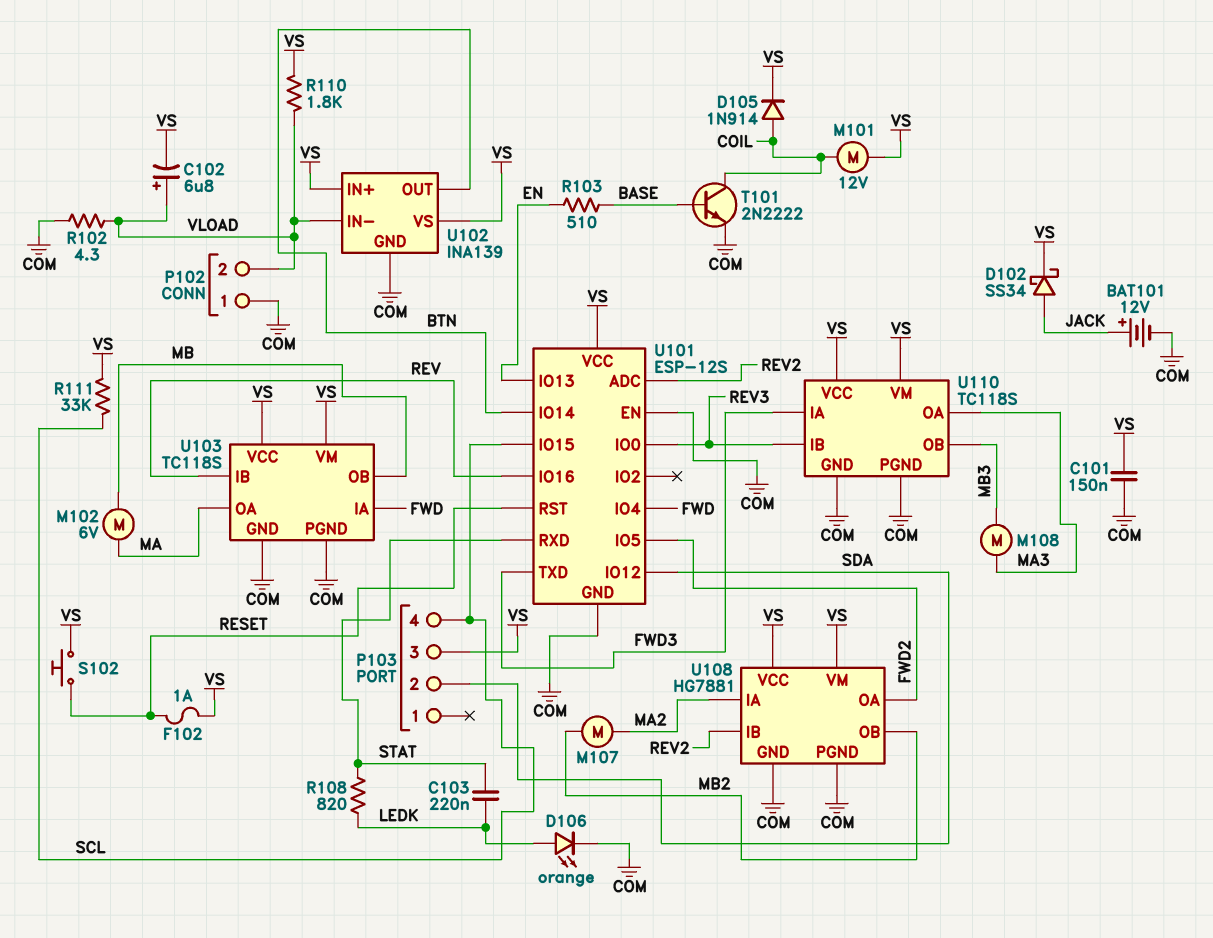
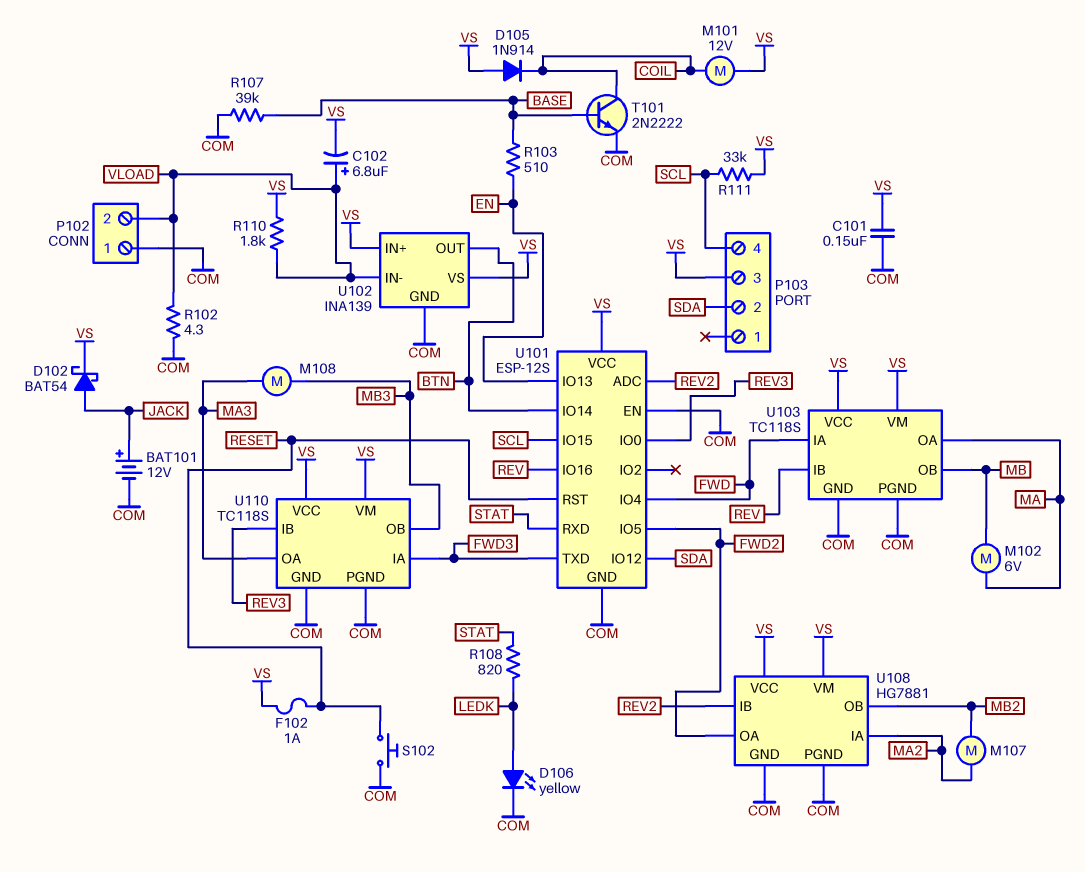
C103: 220nF (LEDK, STAT) -> none
D102: schottky SS34 (A JACK, K VS) -> schottky BAT54 (A JACK, K VS)
D105: diode 1N914 (A COIL, K VS) -> diode 1N914 (A VS, K COIL)
D106: LED orange (A LEDK, K COM) -> LED yellow (A LEDK, K COM)
R107: none -> 39k (BASE, COM)
S102: button (RESET, VS) -> button (COM, RESET)

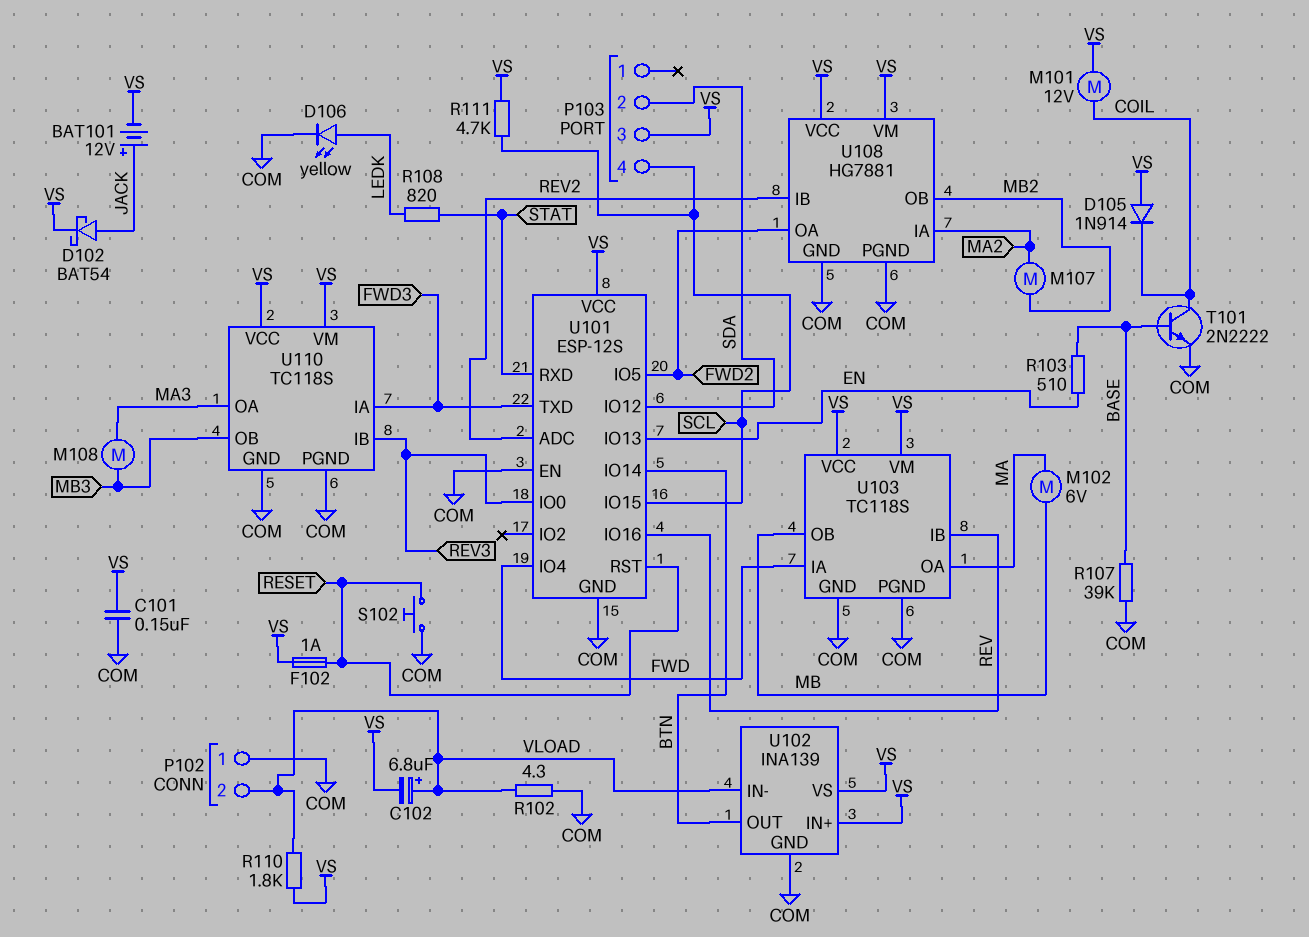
BAT101: 12V (plus JACK, minus COM) -> 12V (plus JACK, minus VS)
R111: 33k (SCL, VS) -> 4.7k (SCL, VS)

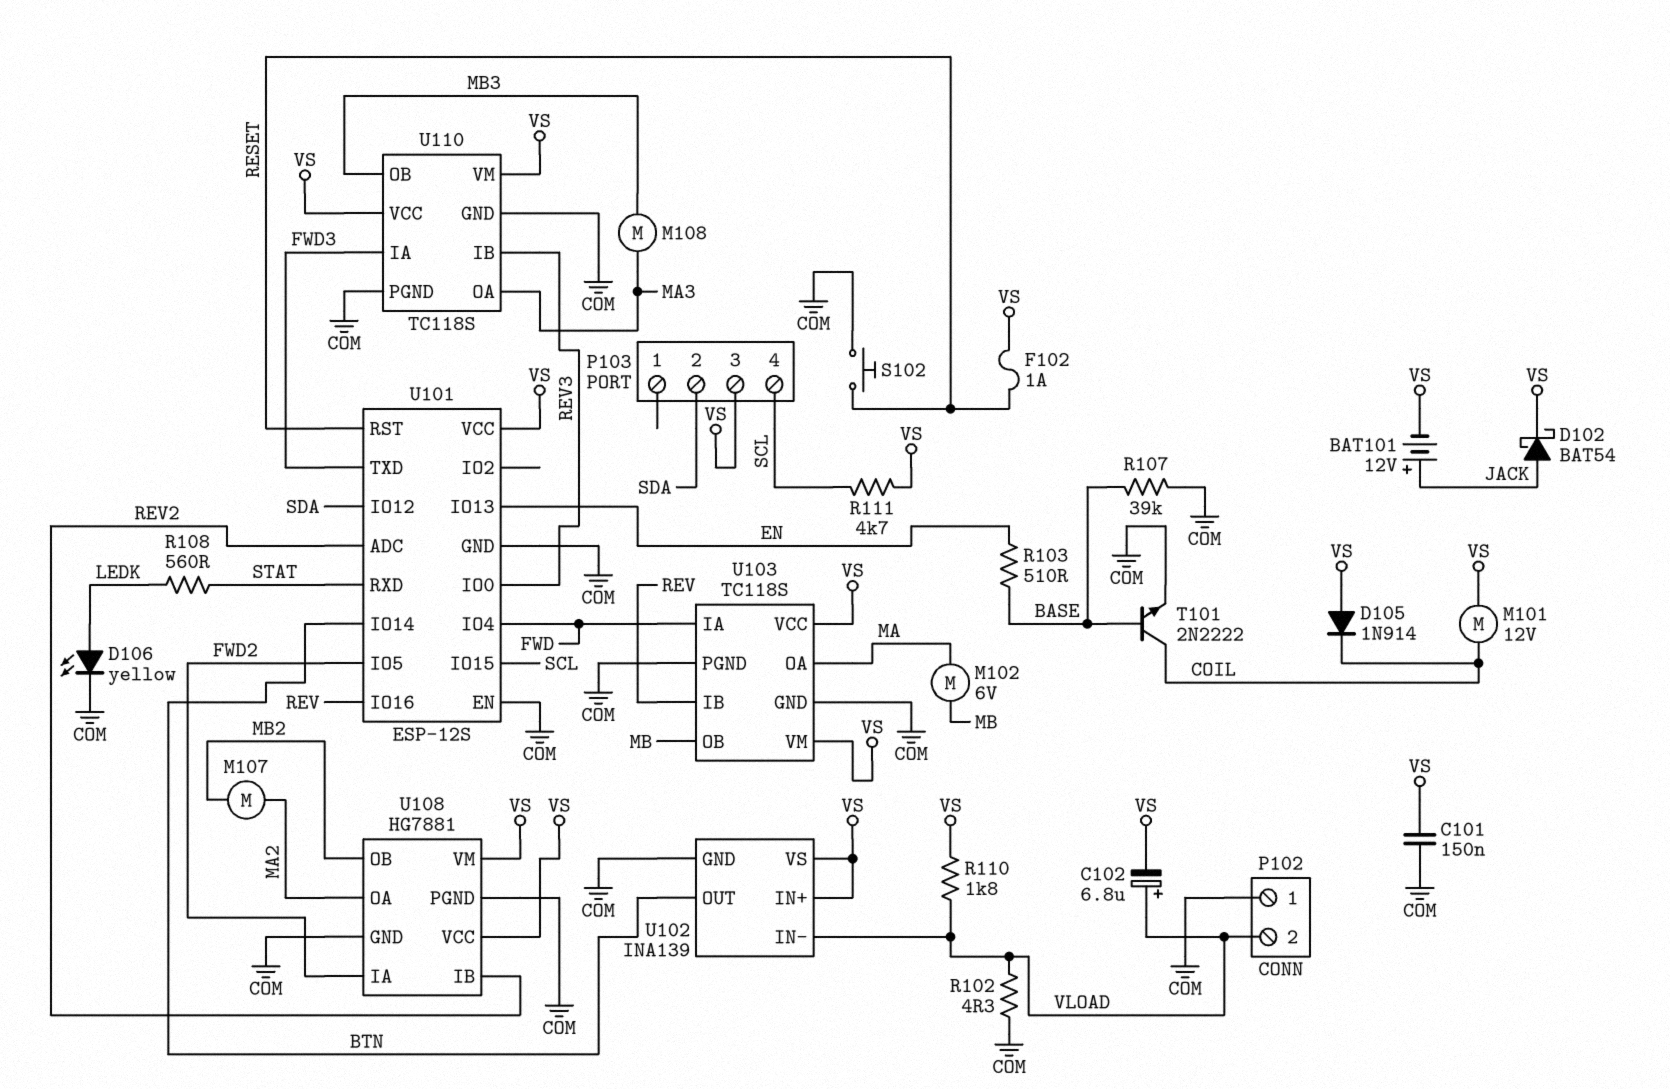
R108: 820 (LEDK, STAT) -> 560 (LEDK, STAT)
U108 pin IA: MA2 -> FWD2
U108 pin OA: FWD2 -> MA2

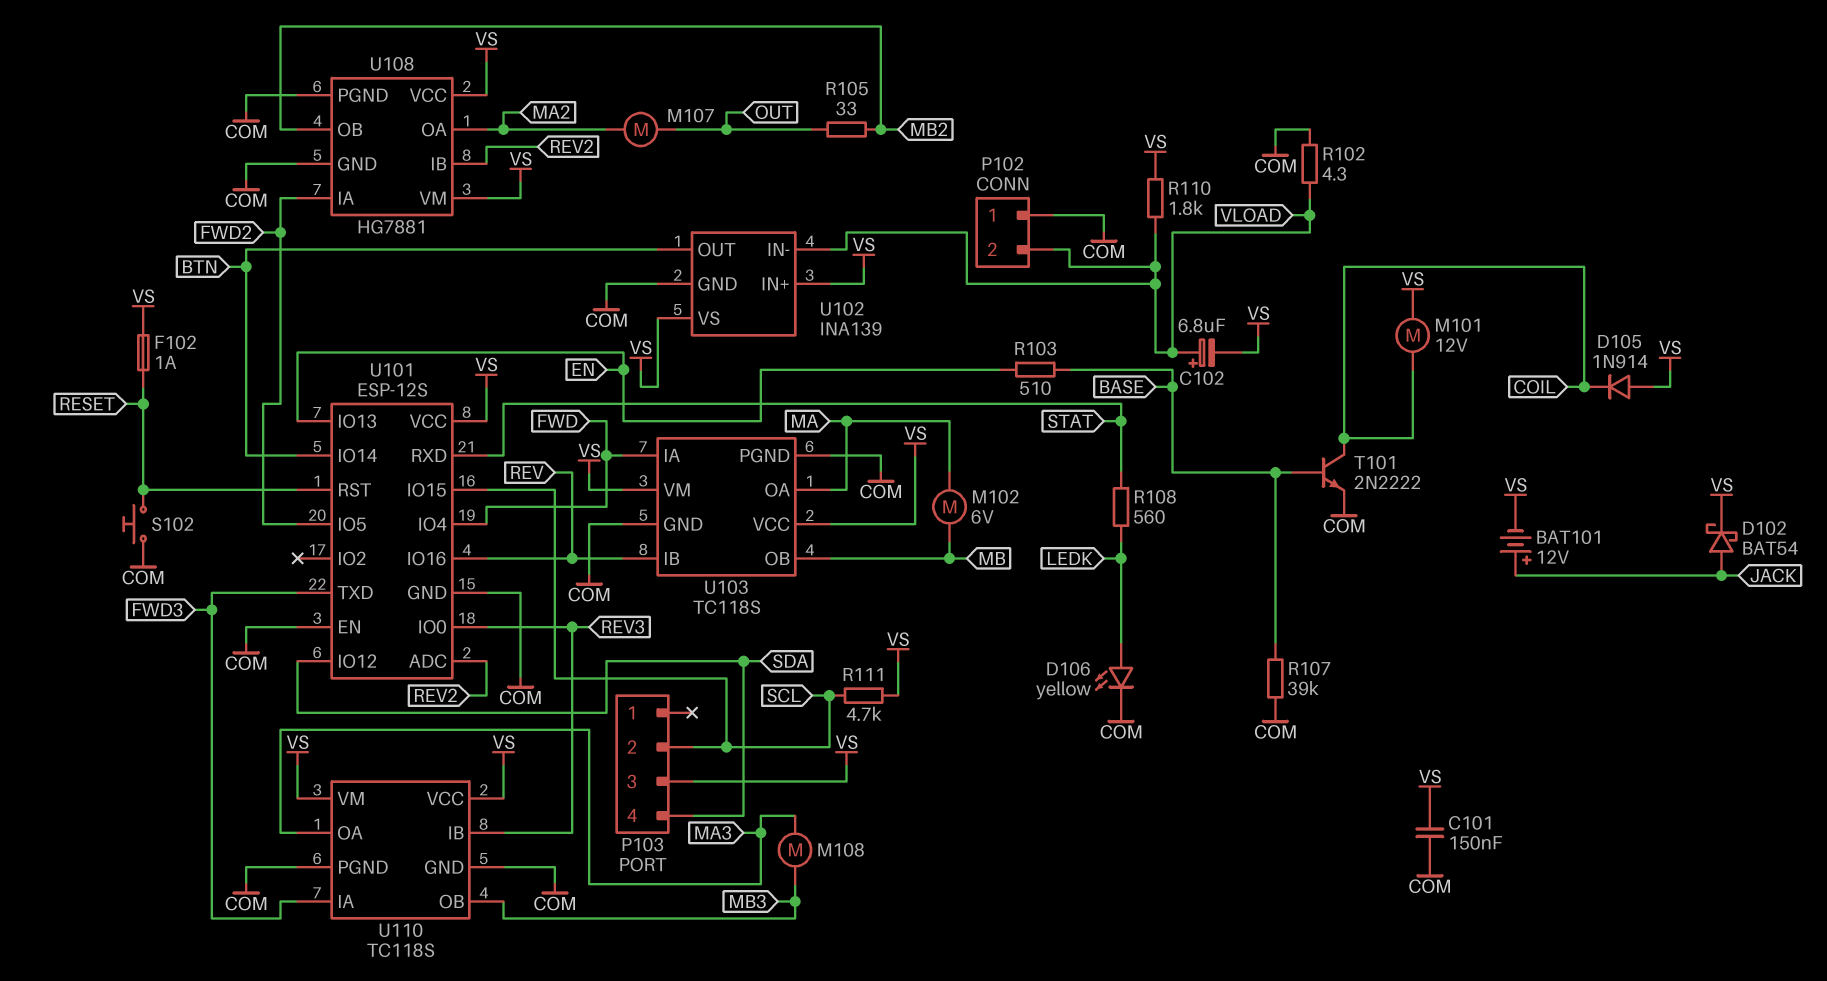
M107: motor (MA2, MB2) -> motor (MA2, OUT)
P103 pin 2: SDA -> SCL
P103 pin 4: SCL -> SDA
R105: none -> 33 (MB2, OUT)

